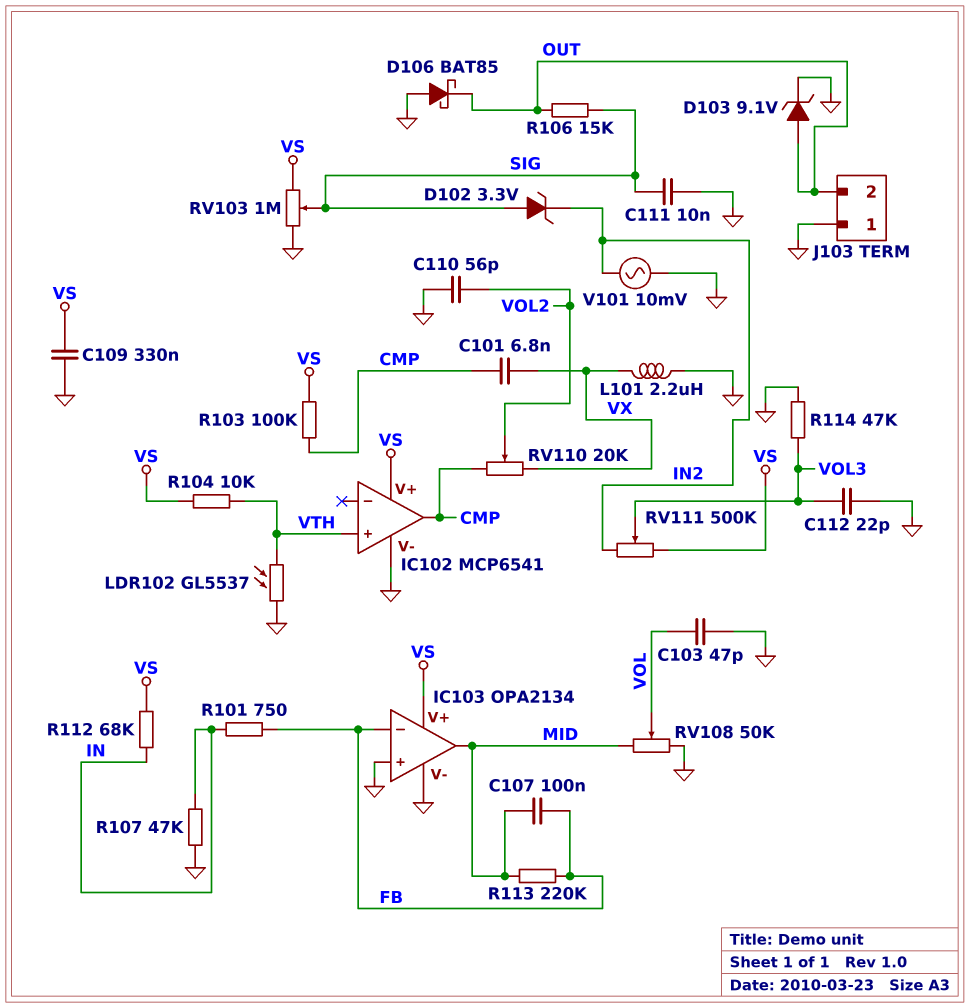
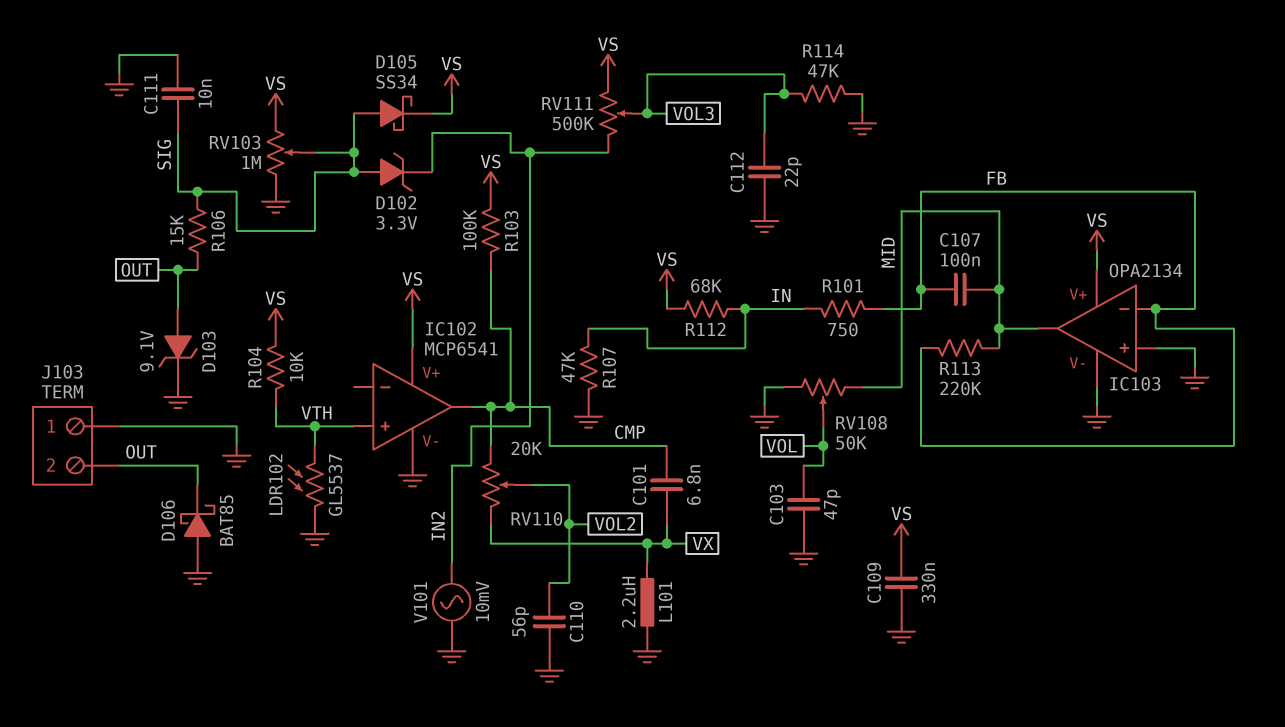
D105: none -> schottky SS34 (A SIG, K VS)

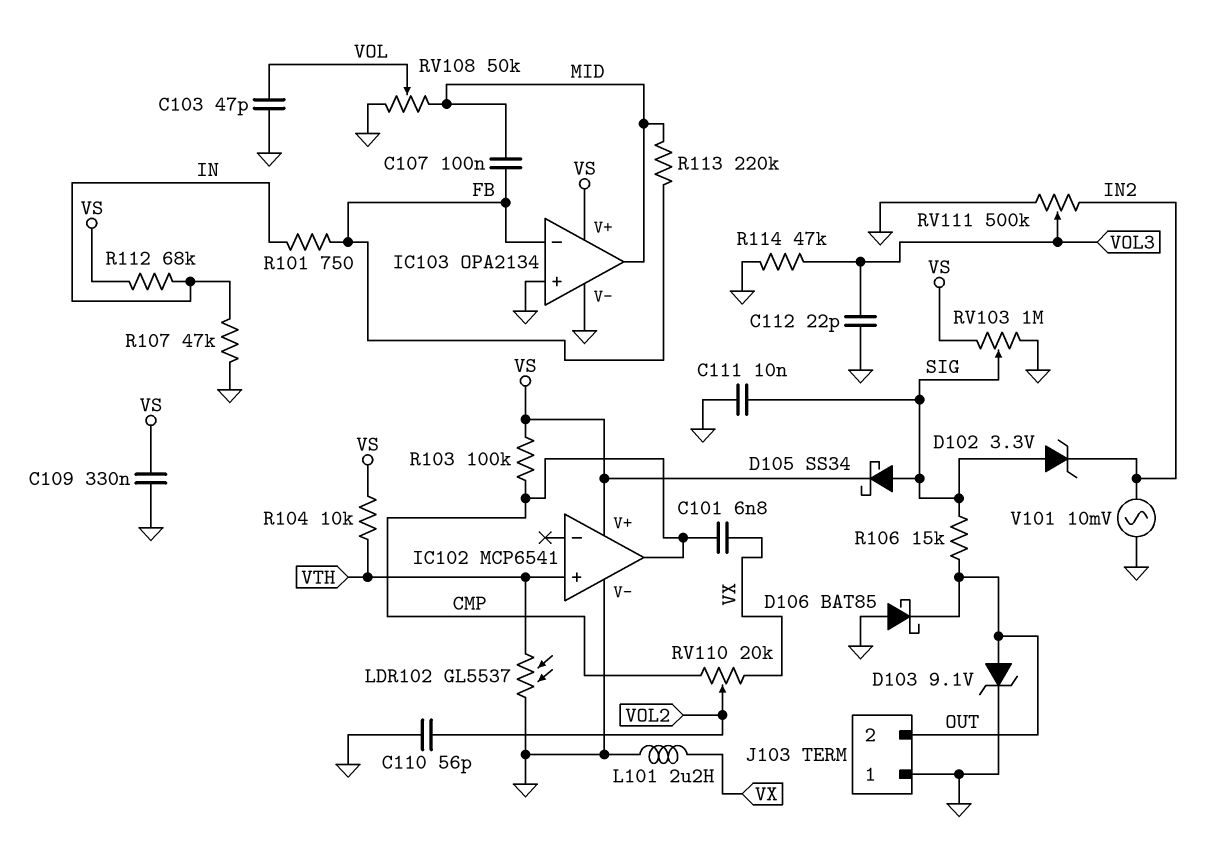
RV111: 500k (IN2, VS, wiper VOL3) -> 500k (GND, IN2, wiper VOL3)

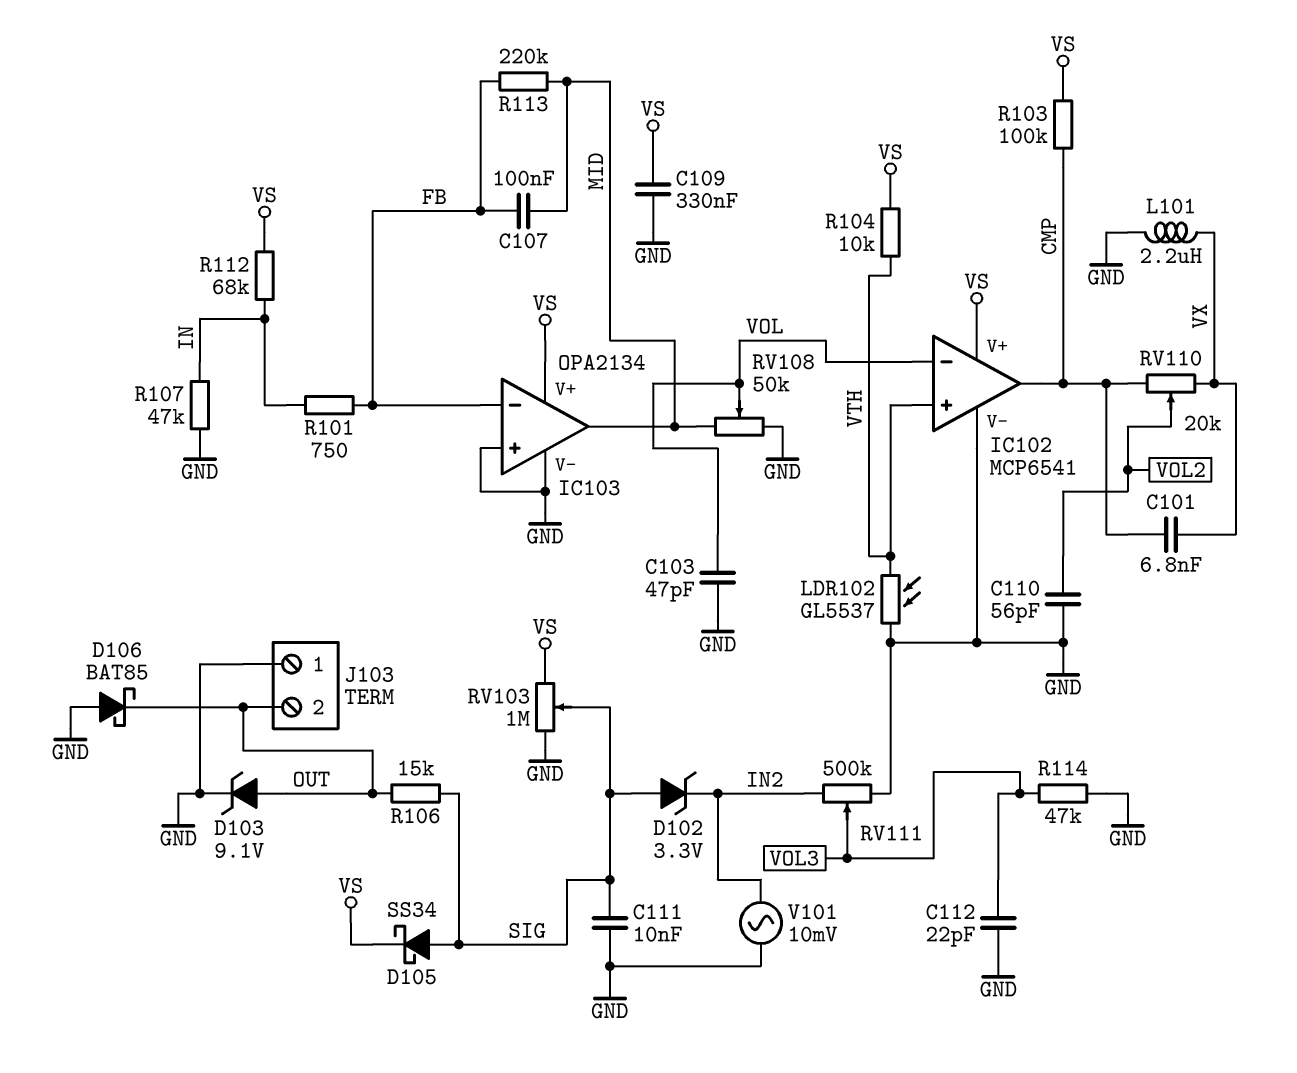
IC102 pin in-: none -> VOL

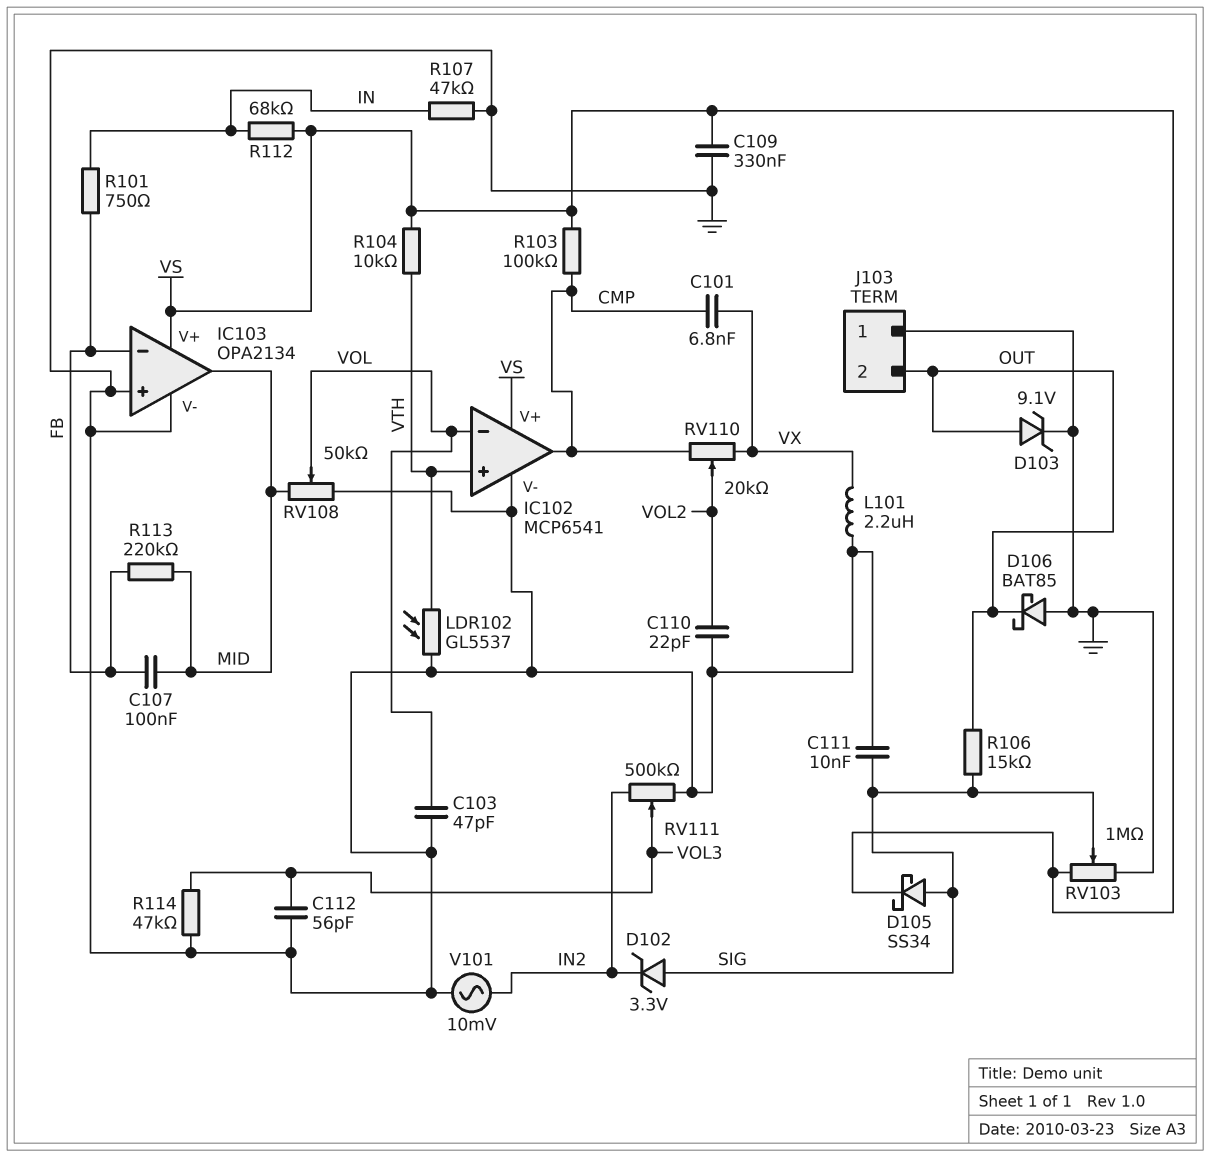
C110: 56pF (GND, VOL2) -> 22pF (GND, VOL2)
C112: 22pF (GND, VOL3) -> 56pF (GND, VOL3)

